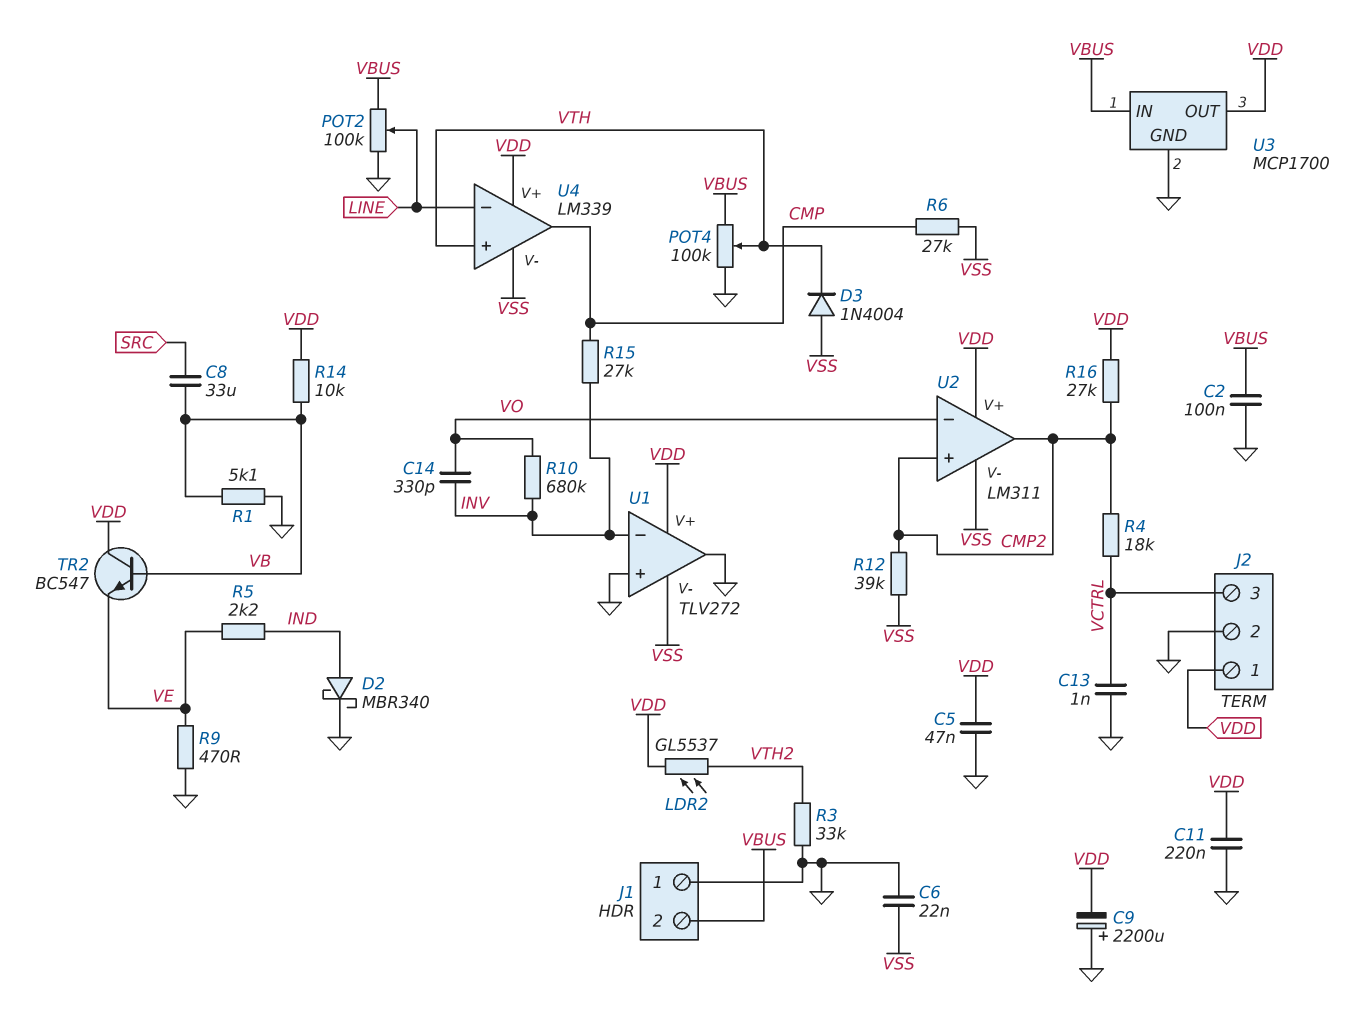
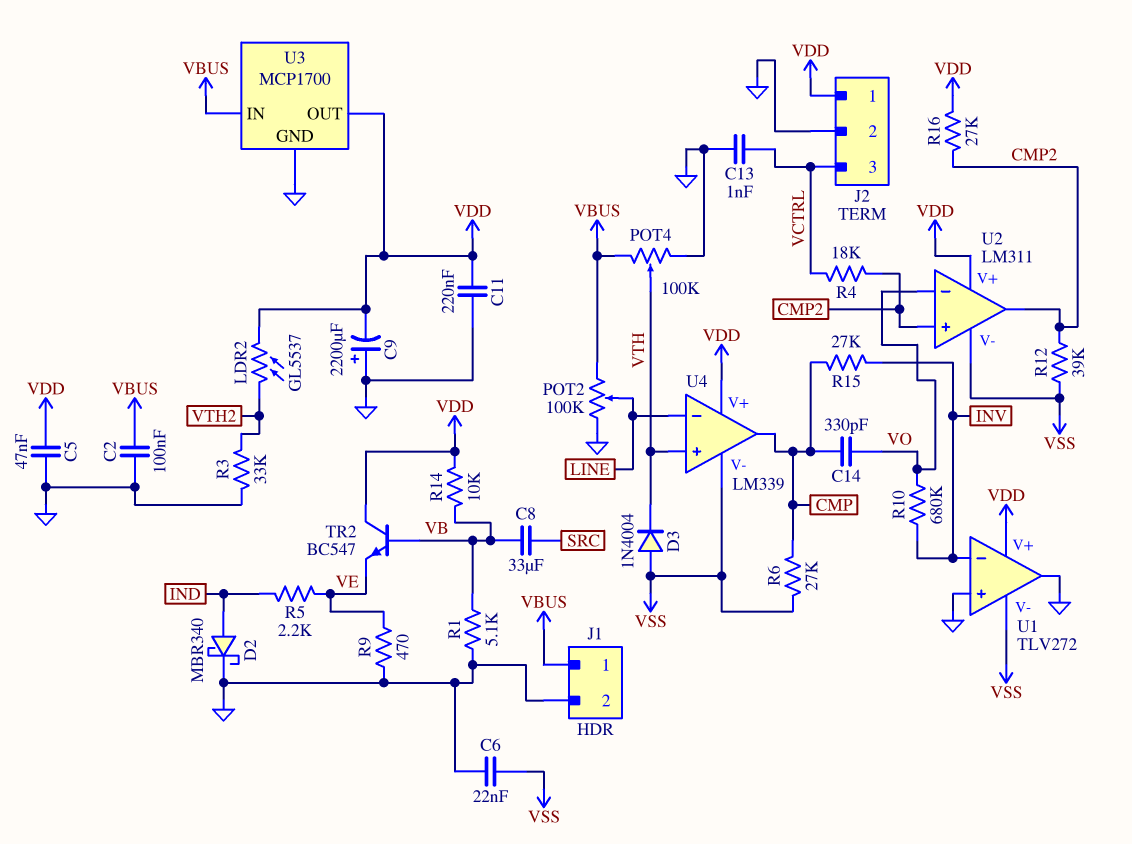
C14: 330pF (INV, VO) -> 330pF (CMP, VO)
J1 pin 1: GND -> VBUS
J1 pin 2: VBUS -> GND

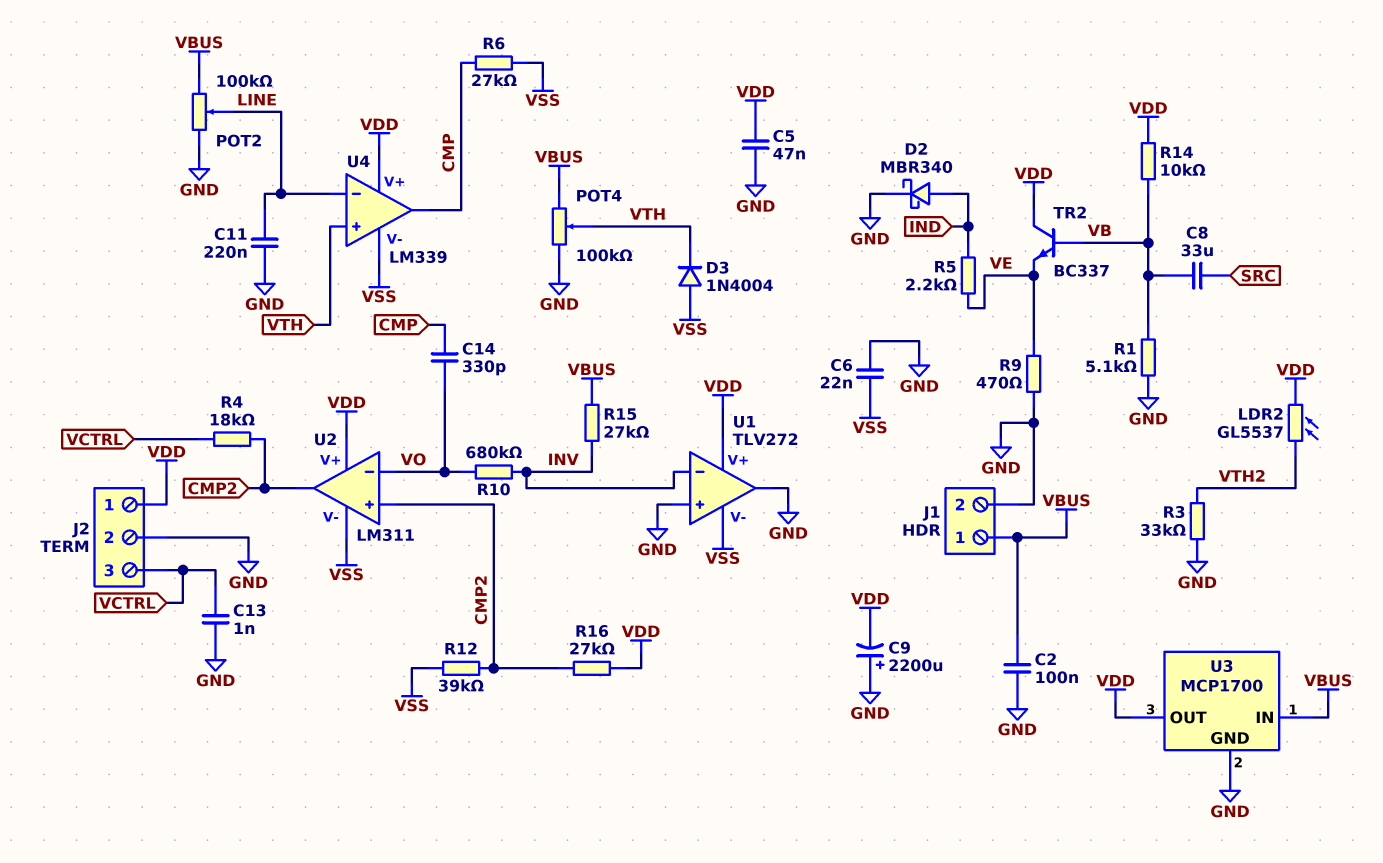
C11: 220nF (GND, VDD) -> 220nF (GND, LINE)
R15: 27k (CMP, INV) -> 27k (INV, VBUS)
TR2: NPN BC547 (B VB, C VDD, E VE) -> NPN BC337 (B VB, C VDD, E VE)

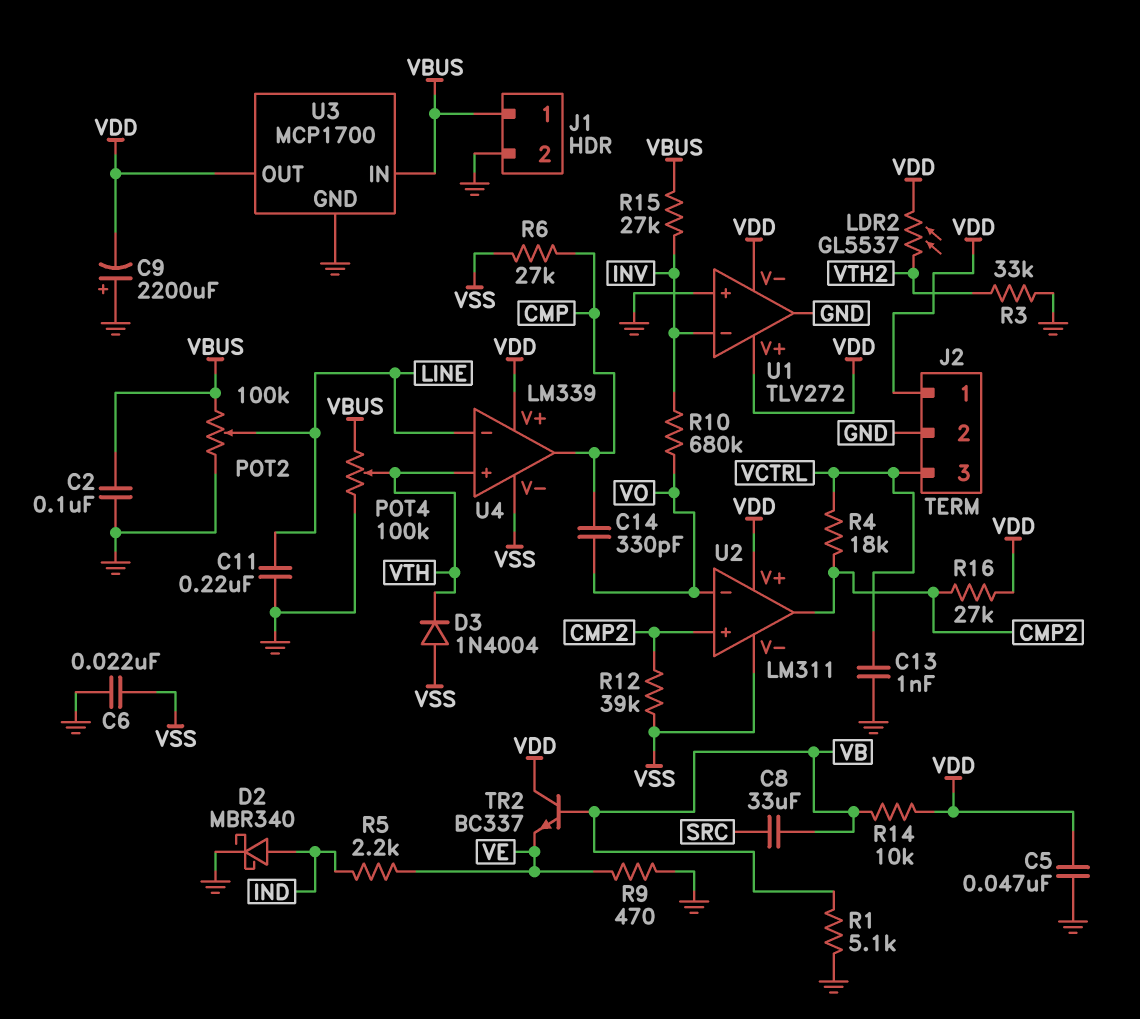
U1 pin V-: VSS -> VDD

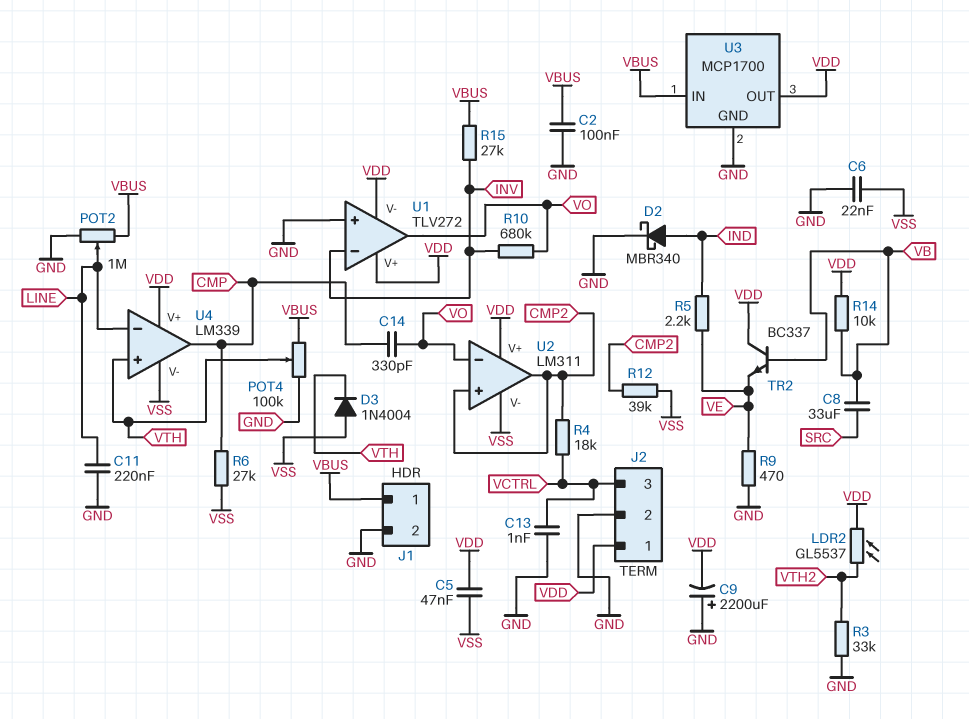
C5: 47nF (GND, VDD) -> 47nF (VDD, VSS)
POT2: 100k (GND, VBUS, wiper LINE) -> 1M (GND, VBUS, wiper LINE)
R1: 5.1k (GND, VB) -> none
R16: 27k (CMP2, VDD) -> none
U1 pin out: GND -> VO

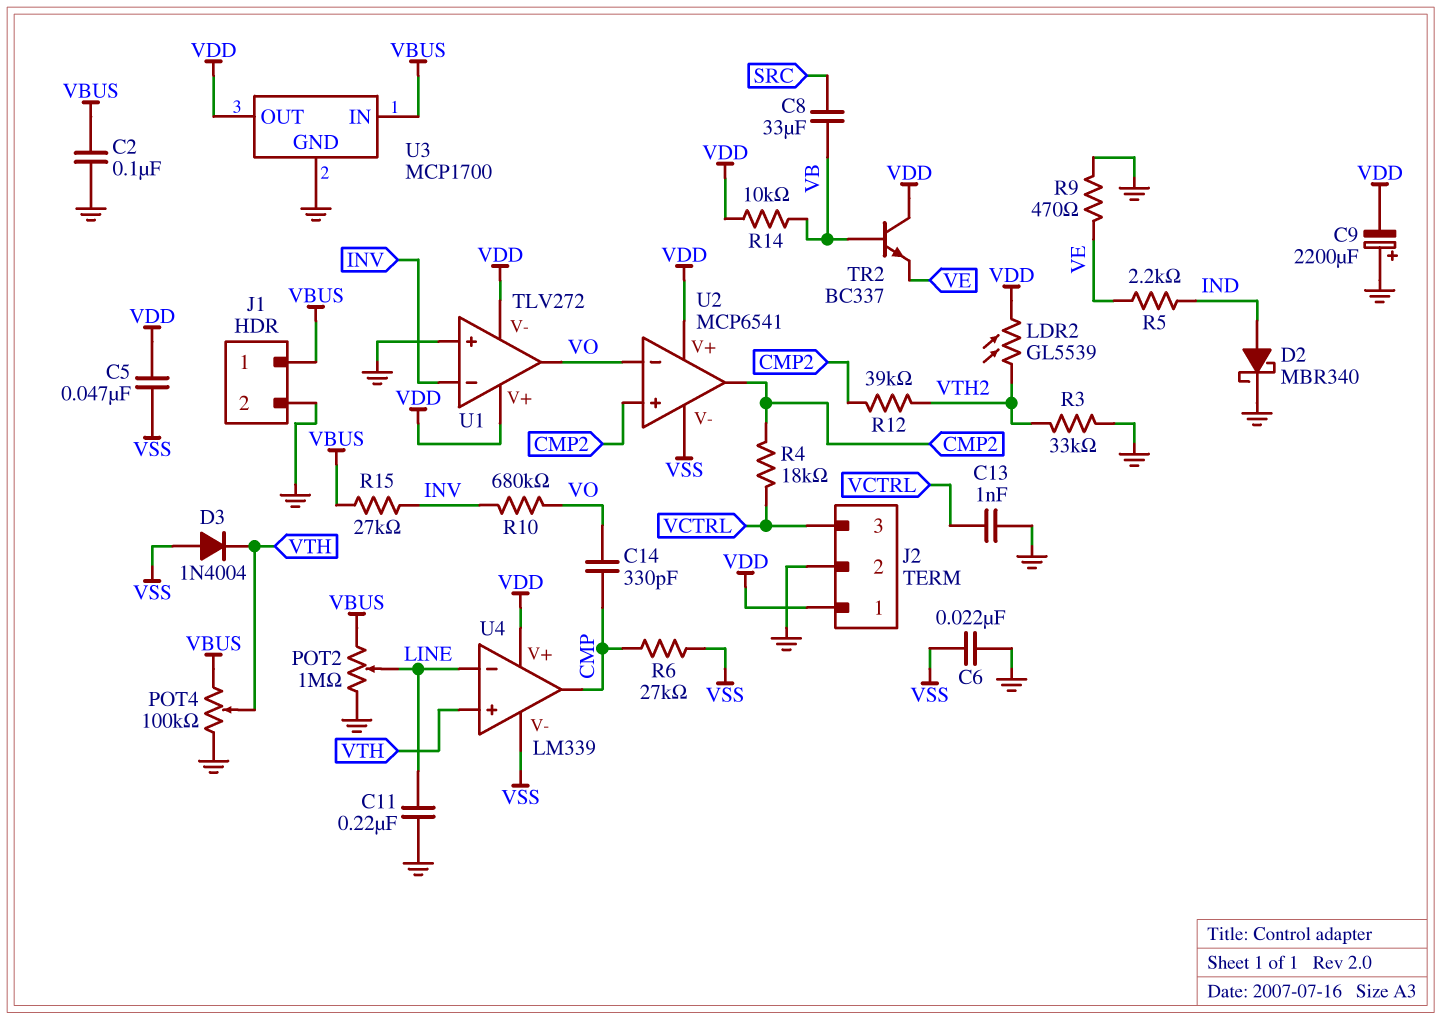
LDR2: GL5537 (VDD, VTH2) -> GL5539 (VDD, VTH2)
R12: 39k (CMP2, VSS) -> 39k (CMP2, VTH2)
U2: LM311 -> MCP6541

